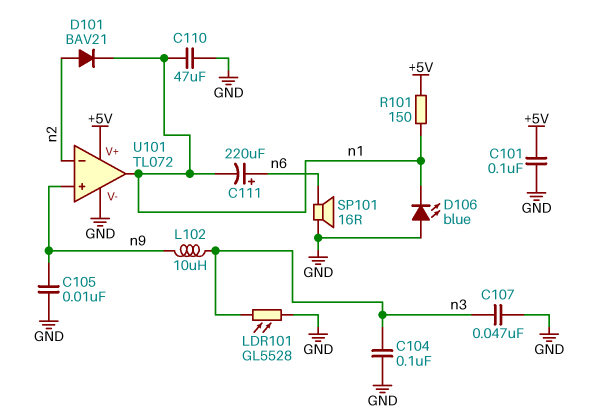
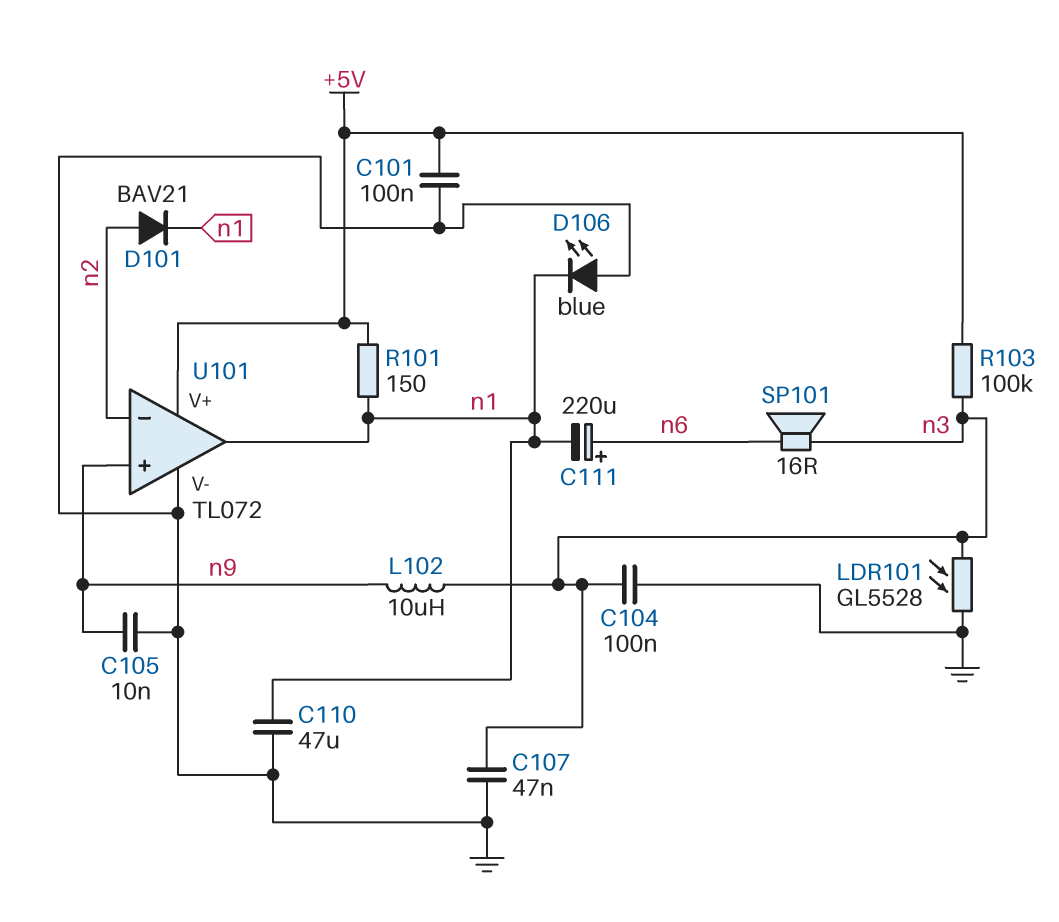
R103: none -> 100k (+5V, n3)
SP101: speaker 16R (GND, n6) -> speaker 16R (n3, n6)

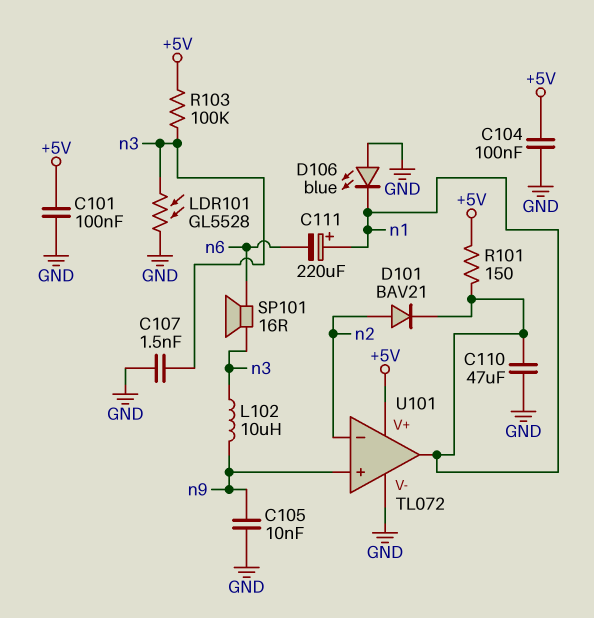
C104: 100nF (GND, n3) -> 100nF (+5V, GND)
C107: 47nF (GND, n3) -> 1.5nF (GND, n3)
C111: 220uF (plus n6, minus n1) -> 220uF (plus n1, minus n6)

